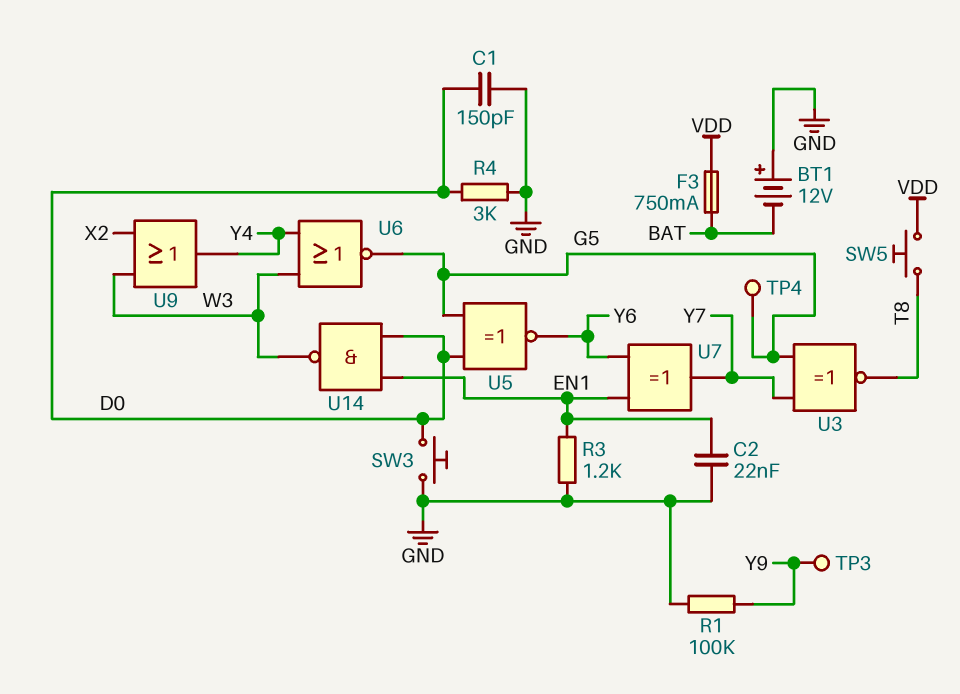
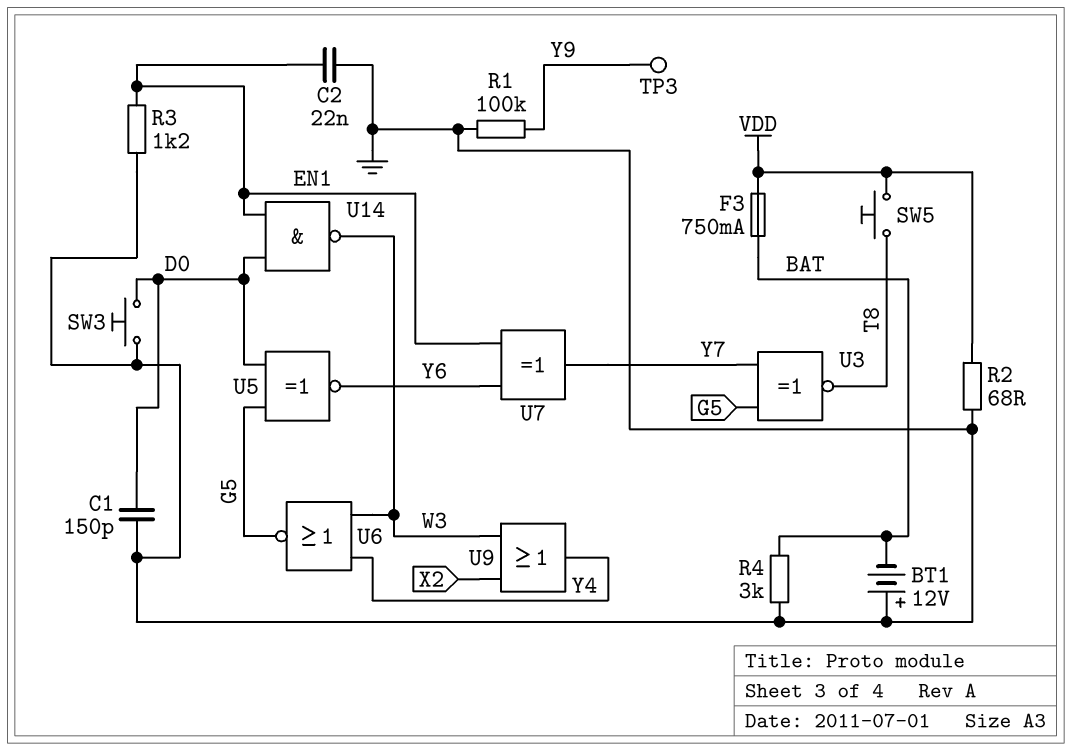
R2: none -> 68 (GND, VDD)
R4: 3k (D0, GND) -> 3k (BAT, GND)
TP4: test point (G5) -> none

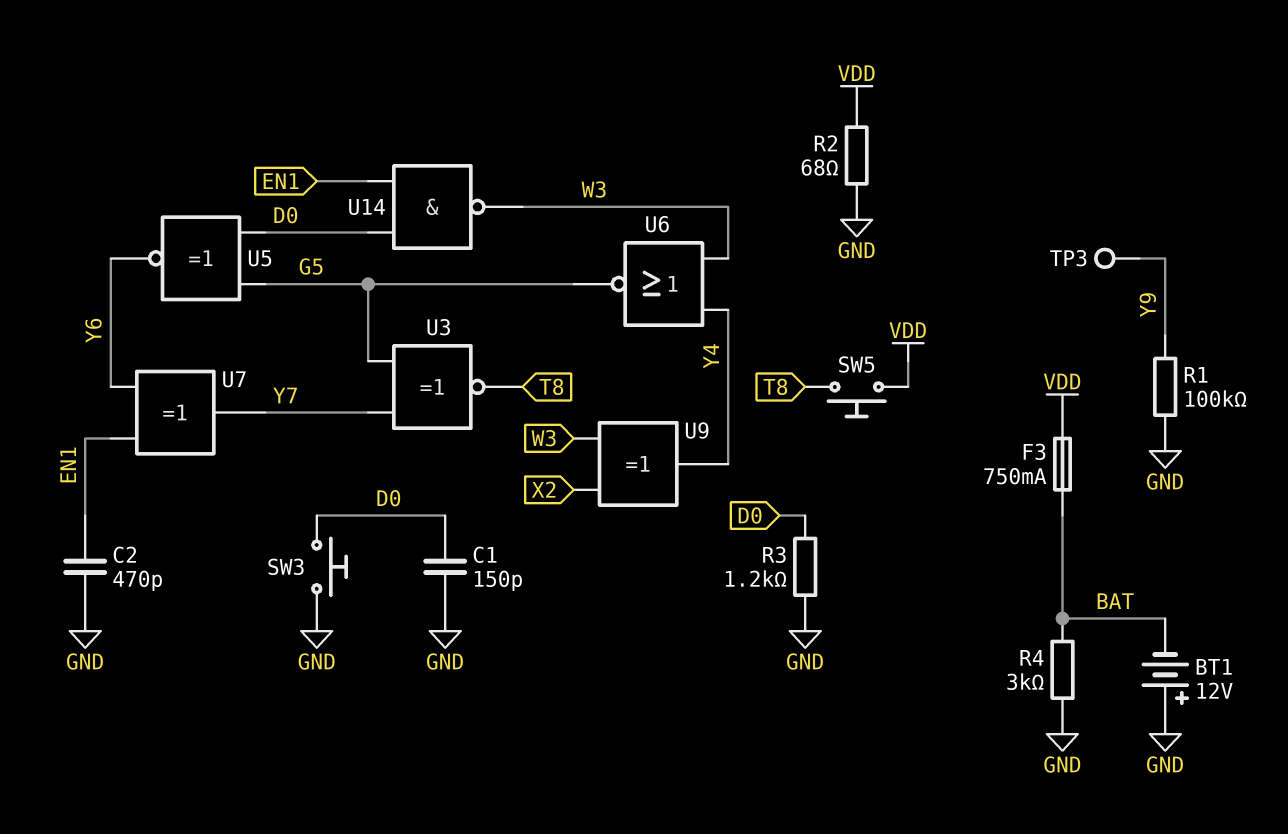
C2: 22nF (EN1, GND) -> 470pF (EN1, GND)
R3: 1.2k (EN1, GND) -> 1.2k (D0, GND)
U9: OR (in W3, in X2, out Y4) -> XOR (in W3, in X2, out Y4)

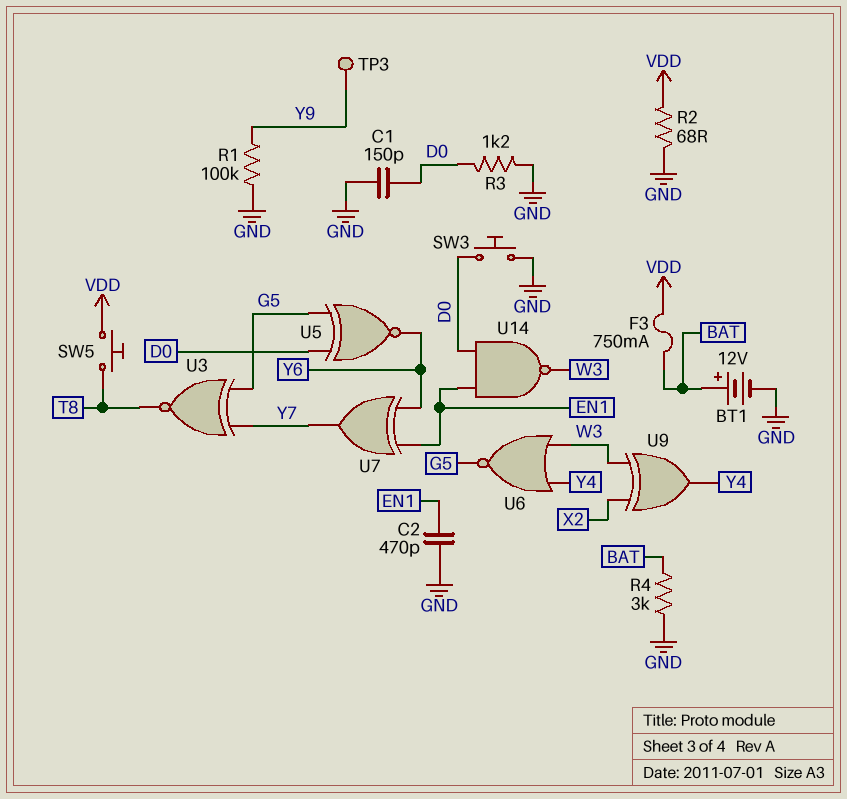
BT1: 12V (plus GND, minus BAT) -> 12V (plus BAT, minus GND)

